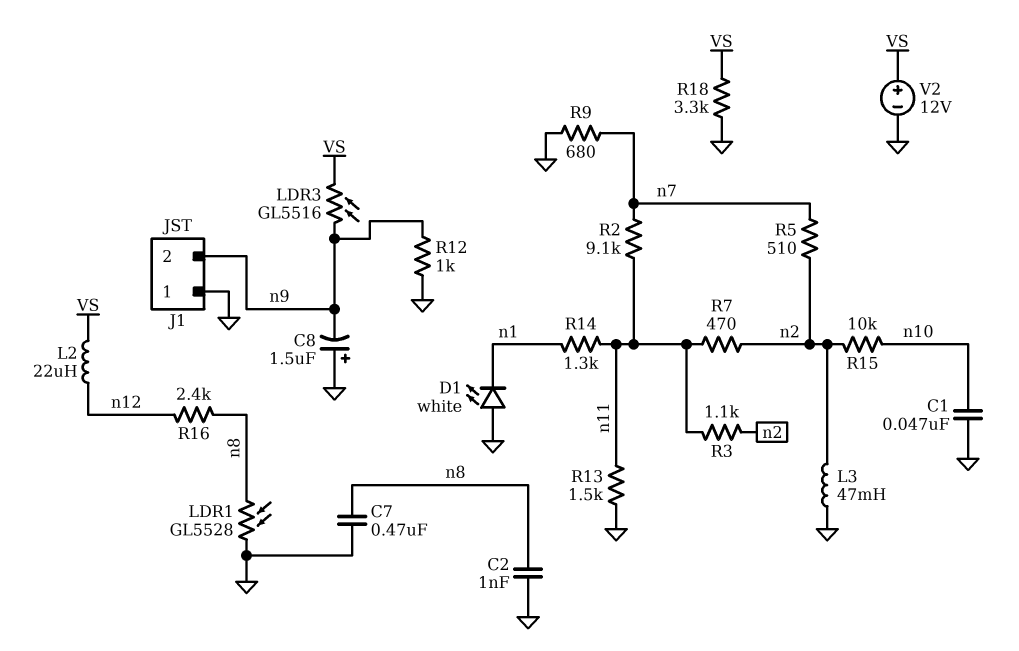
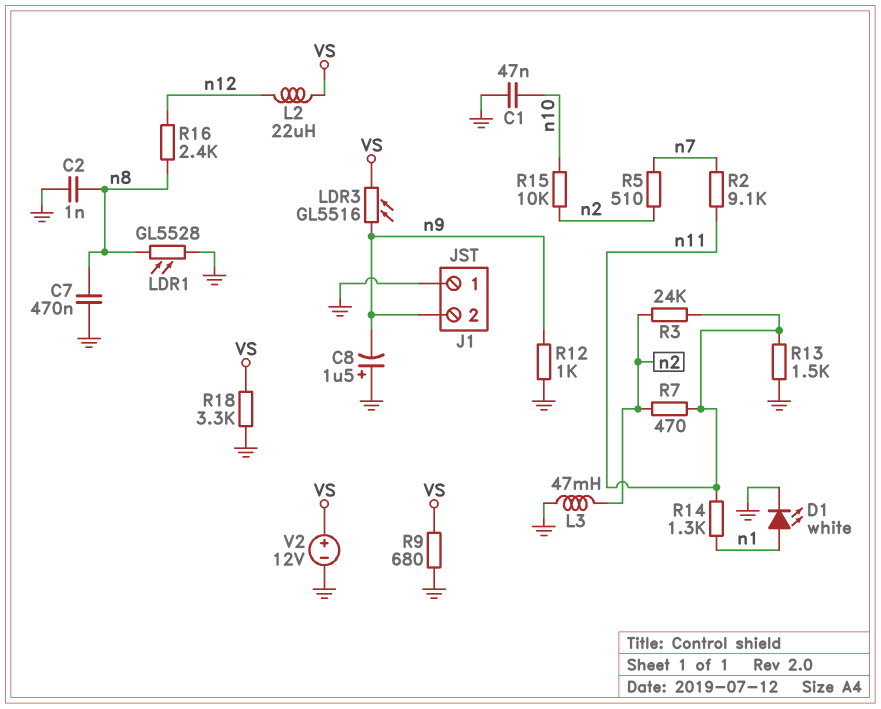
D1: LED white (A GND, K n1) -> LED white (A n1, K GND)
R3: 1.1k (n2, n11) -> 24k (n2, n11)
R9: 680 (GND, n7) -> 680 (GND, VS)

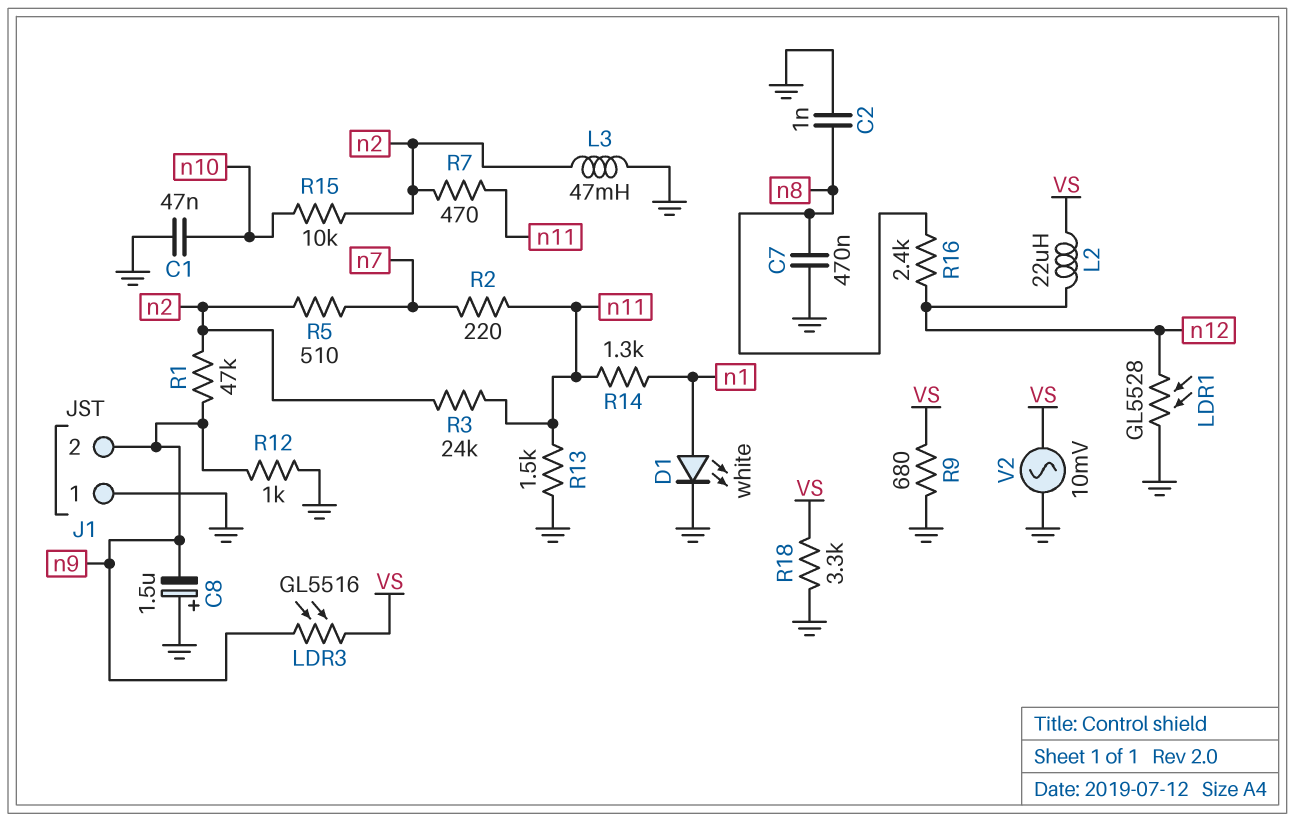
LDR1: GL5528 (GND, n8) -> GL5528 (GND, n12)
R1: none -> 47k (n2, n9)
R2: 9.1k (n7, n11) -> 220 (n7, n11)
V2: 12V (plus VS, minus GND) -> AC 10mV (GND, VS)

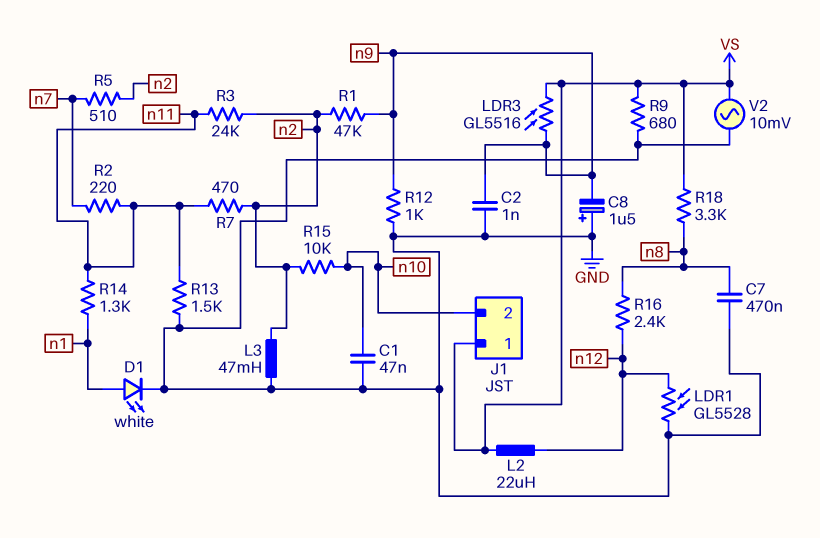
C2: 1nF (GND, n8) -> 1nF (GND, n9)
J1 pin 1: GND -> VS
J1 pin 2: n9 -> n10
R18: 3.3k (GND, VS) -> 3.3k (VS, n8)

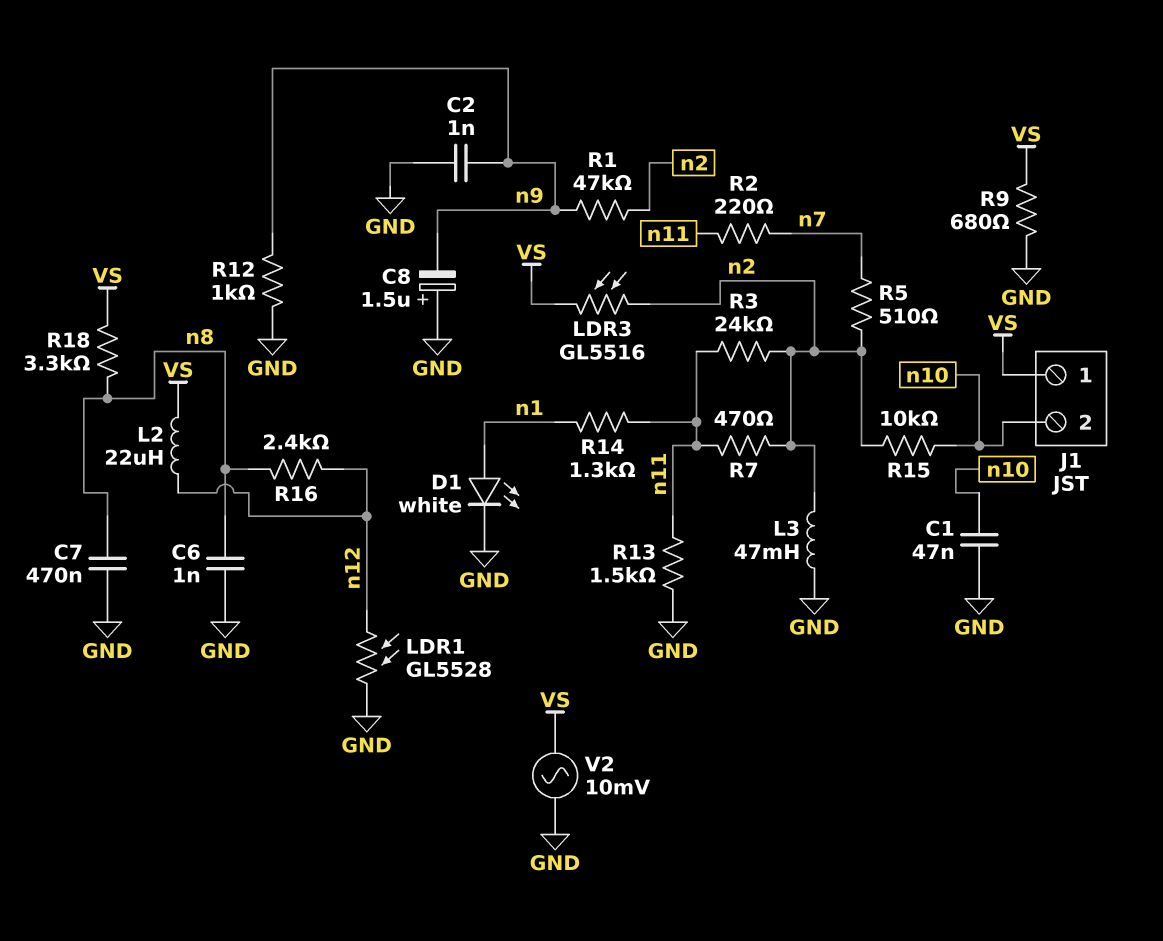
C6: none -> 1nF (GND, n8)
LDR3: GL5516 (VS, n9) -> GL5516 (VS, n2)

